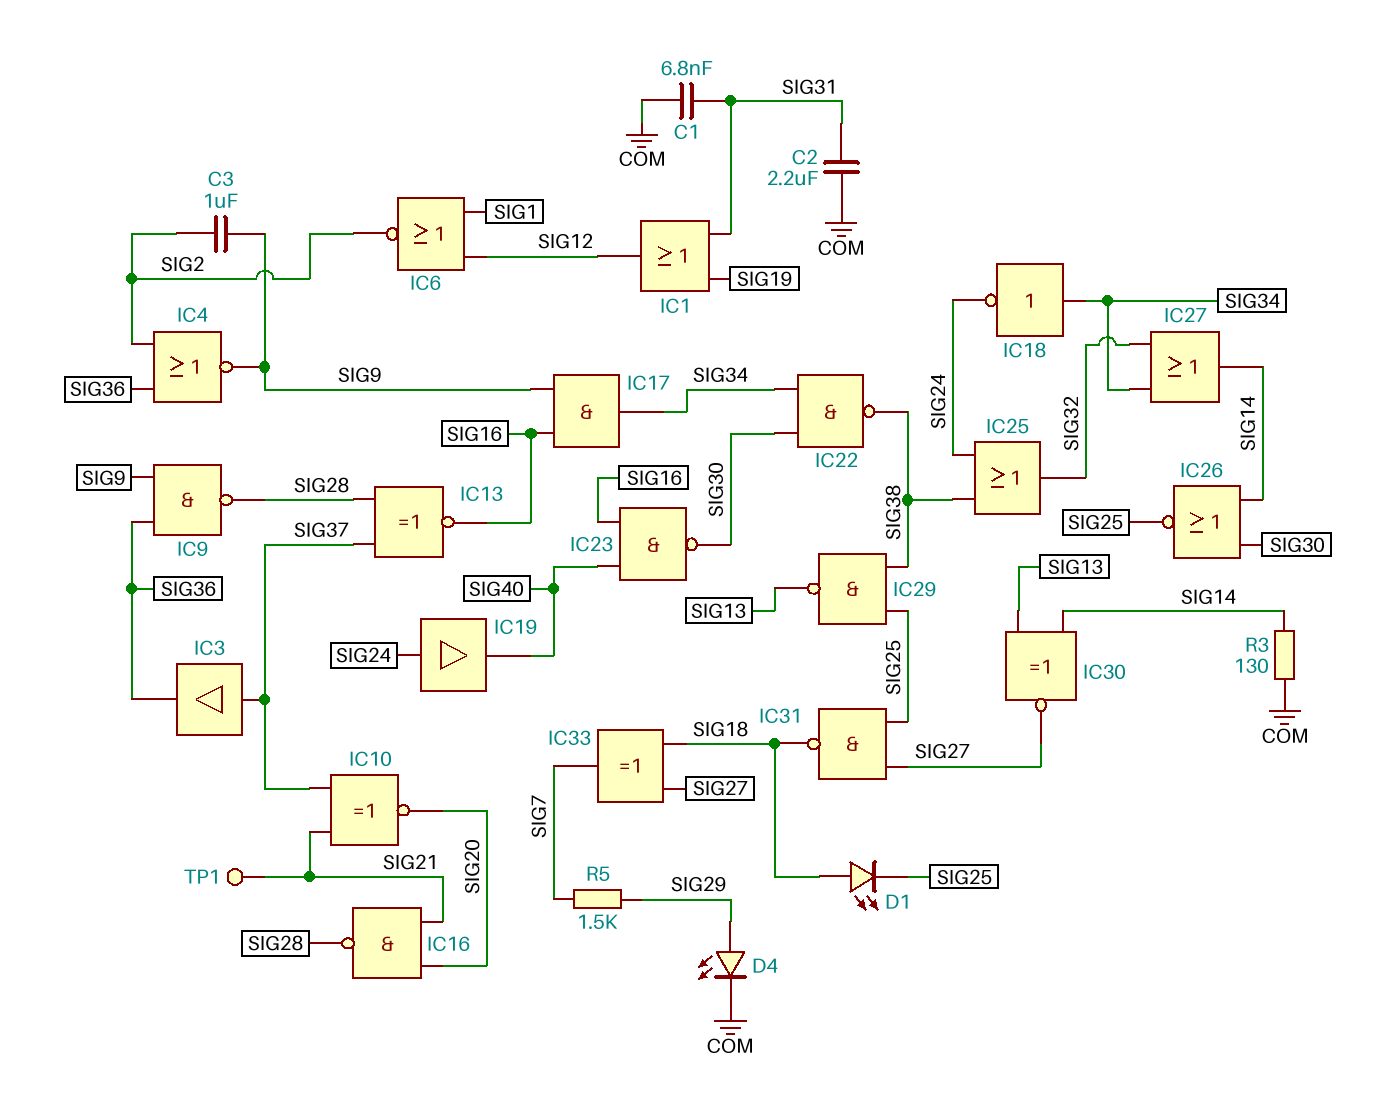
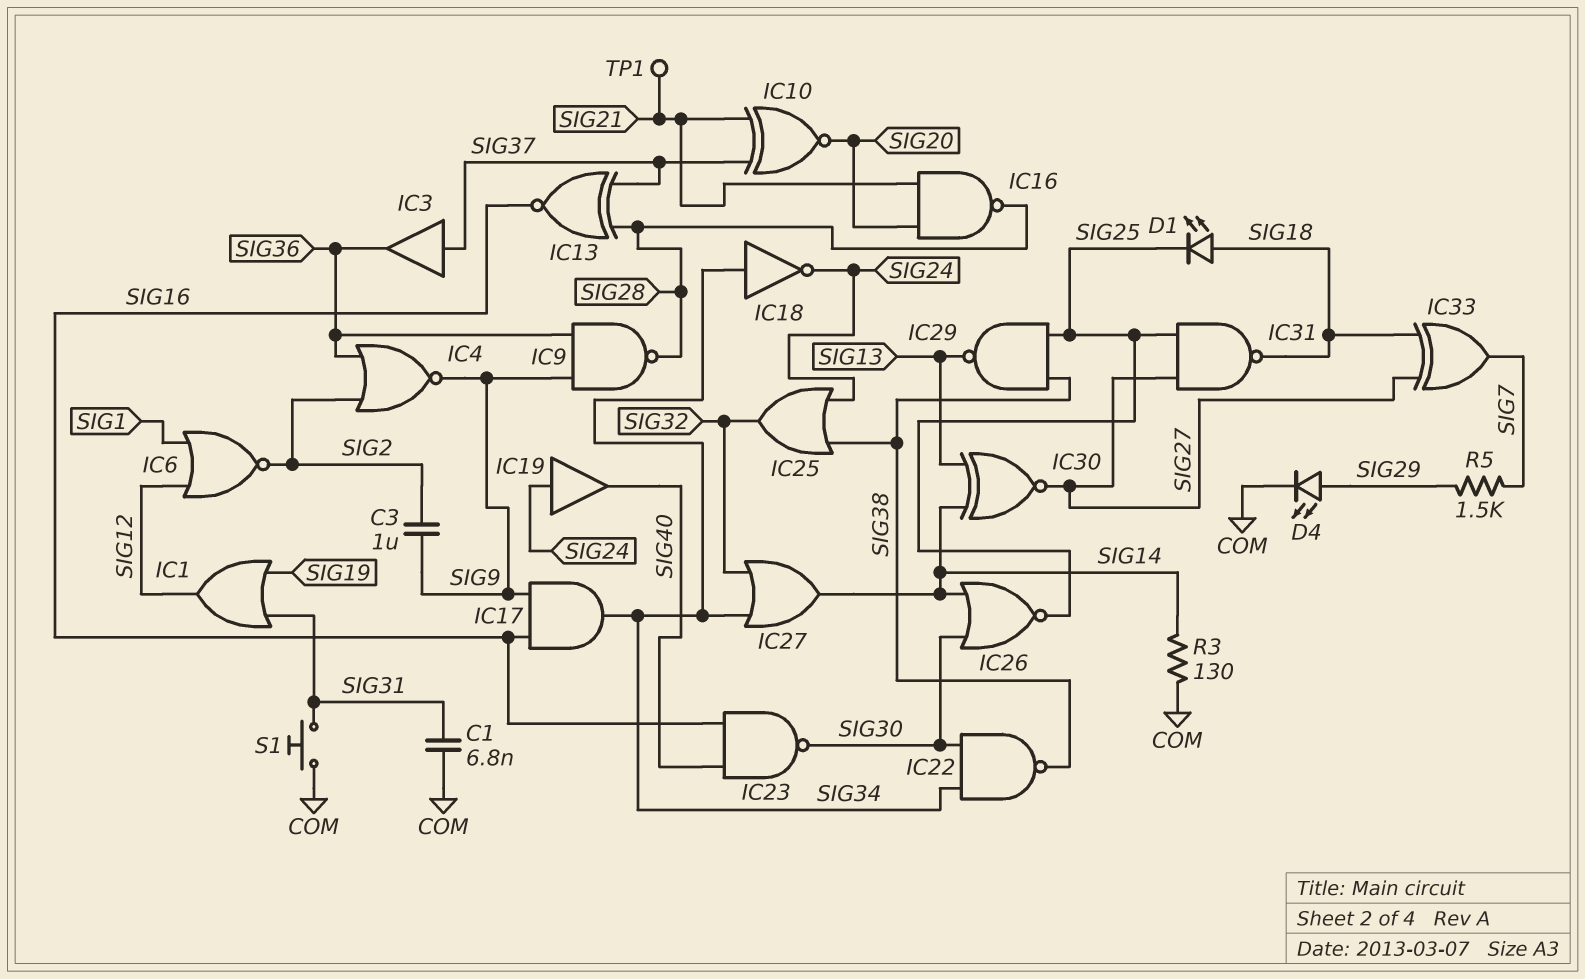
C2: 2.2uF (COM, SIG31) -> none
S1: none -> button (COM, SIG31)

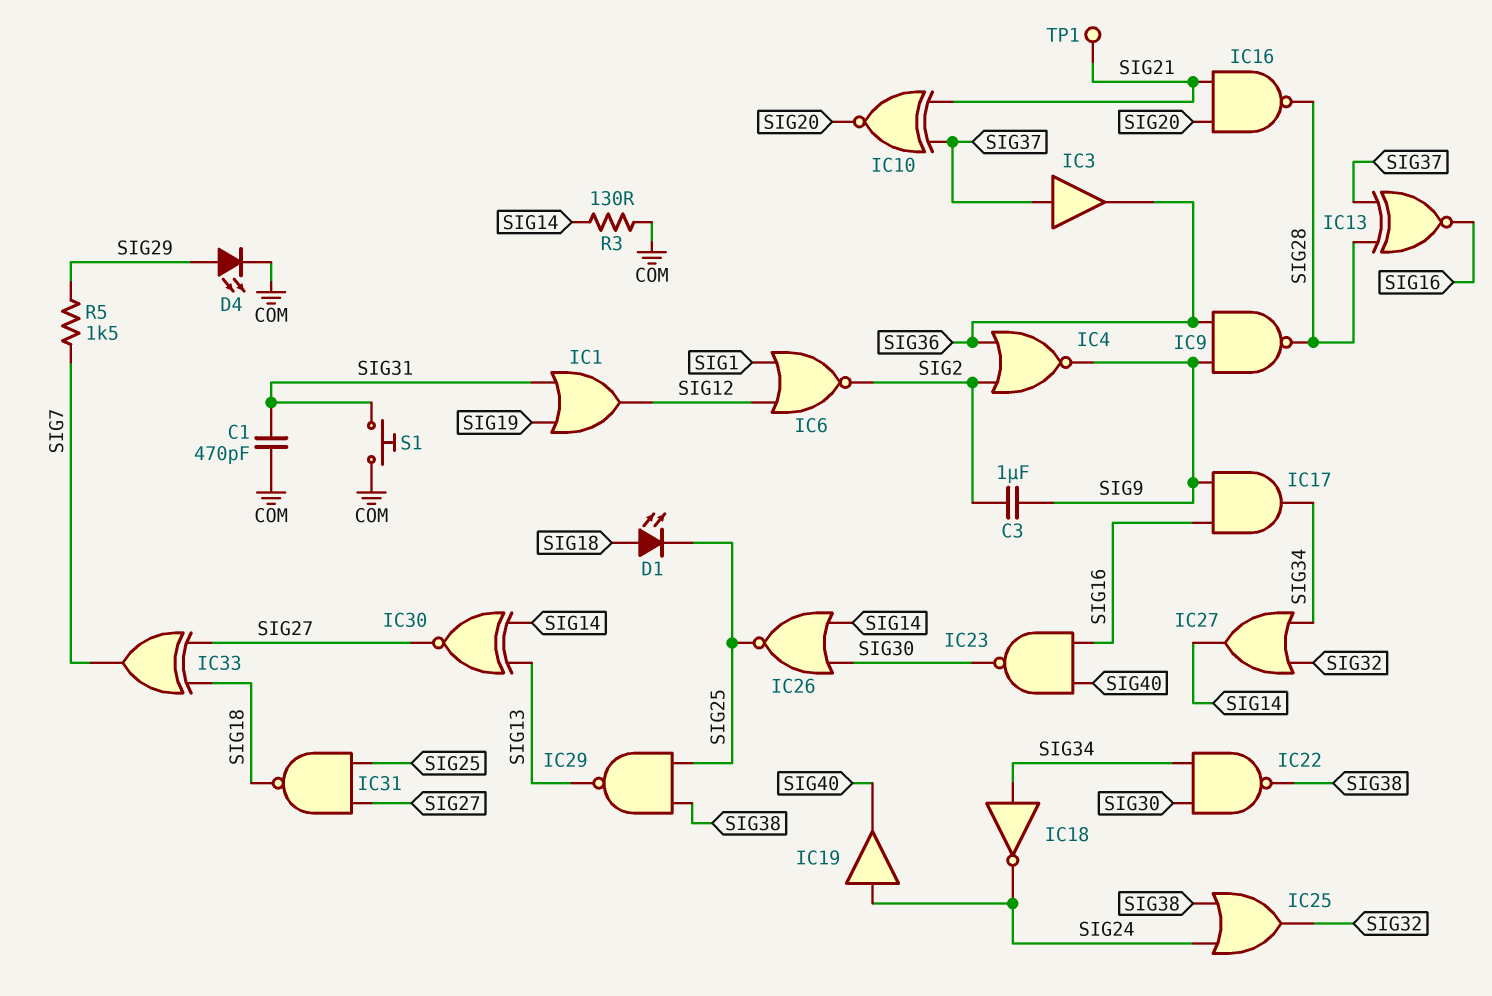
C1: 6.8nF (COM, SIG31) -> 470pF (COM, SIG31)

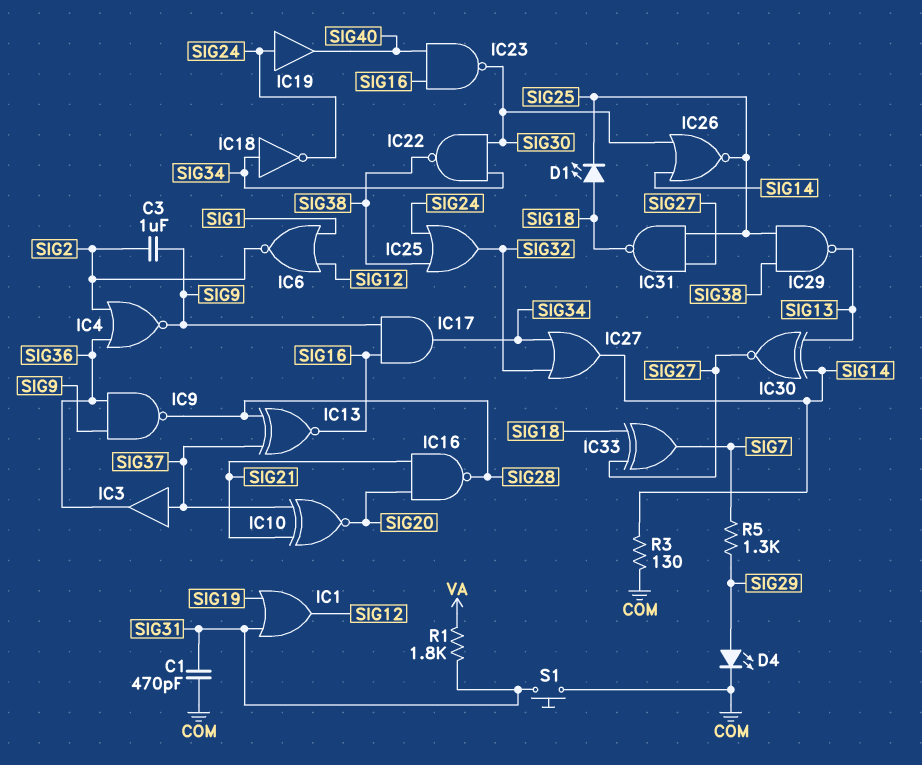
R1: none -> 1.8k (SIG31, VA)
R5: 1.5k (SIG7, SIG29) -> 1.3k (SIG7, SIG29)
TP1: test point (SIG21) -> none

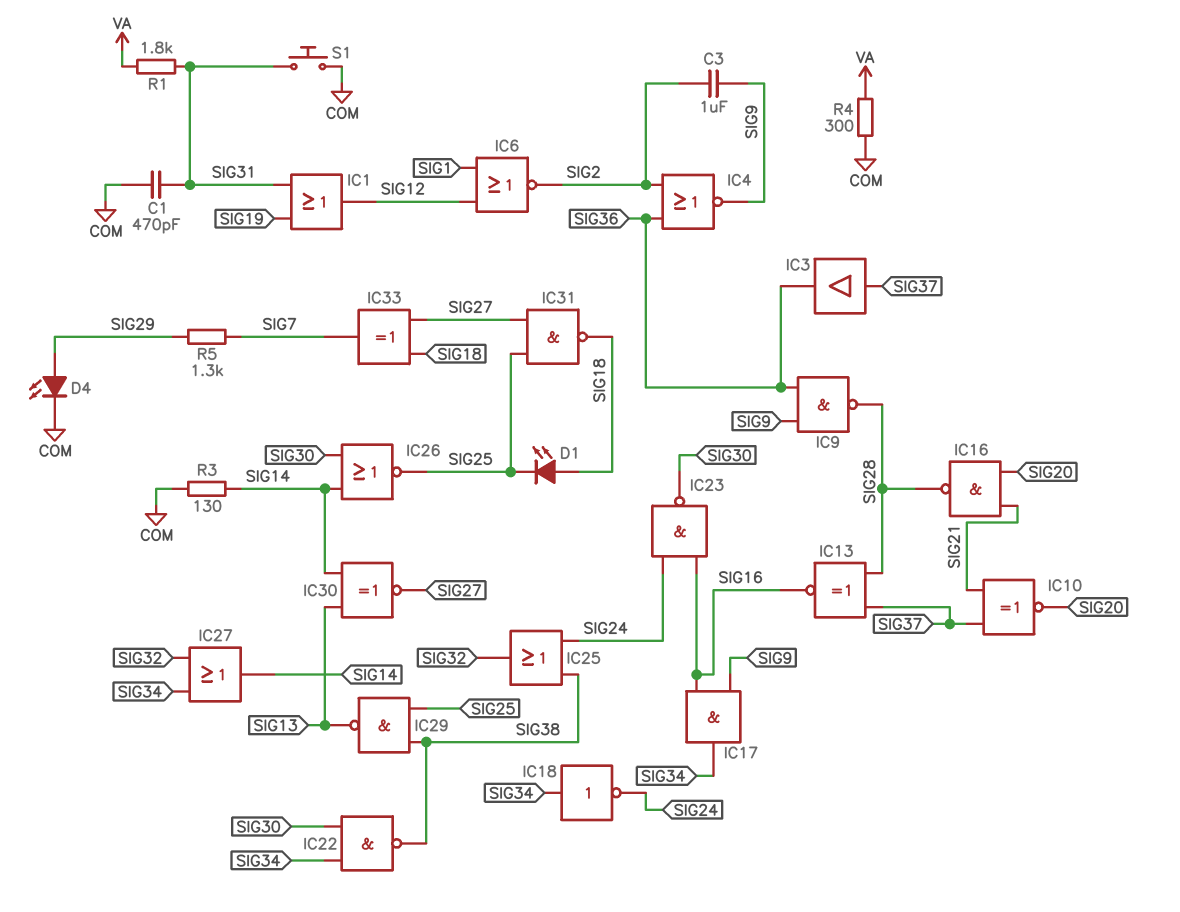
IC19: buffer (in SIG24, out SIG40) -> none
IC23: NAND (in SIG16, in SIG40, out SIG30) -> NAND (in SIG16, in SIG24, out SIG30)
R4: none -> 300 (COM, VA)

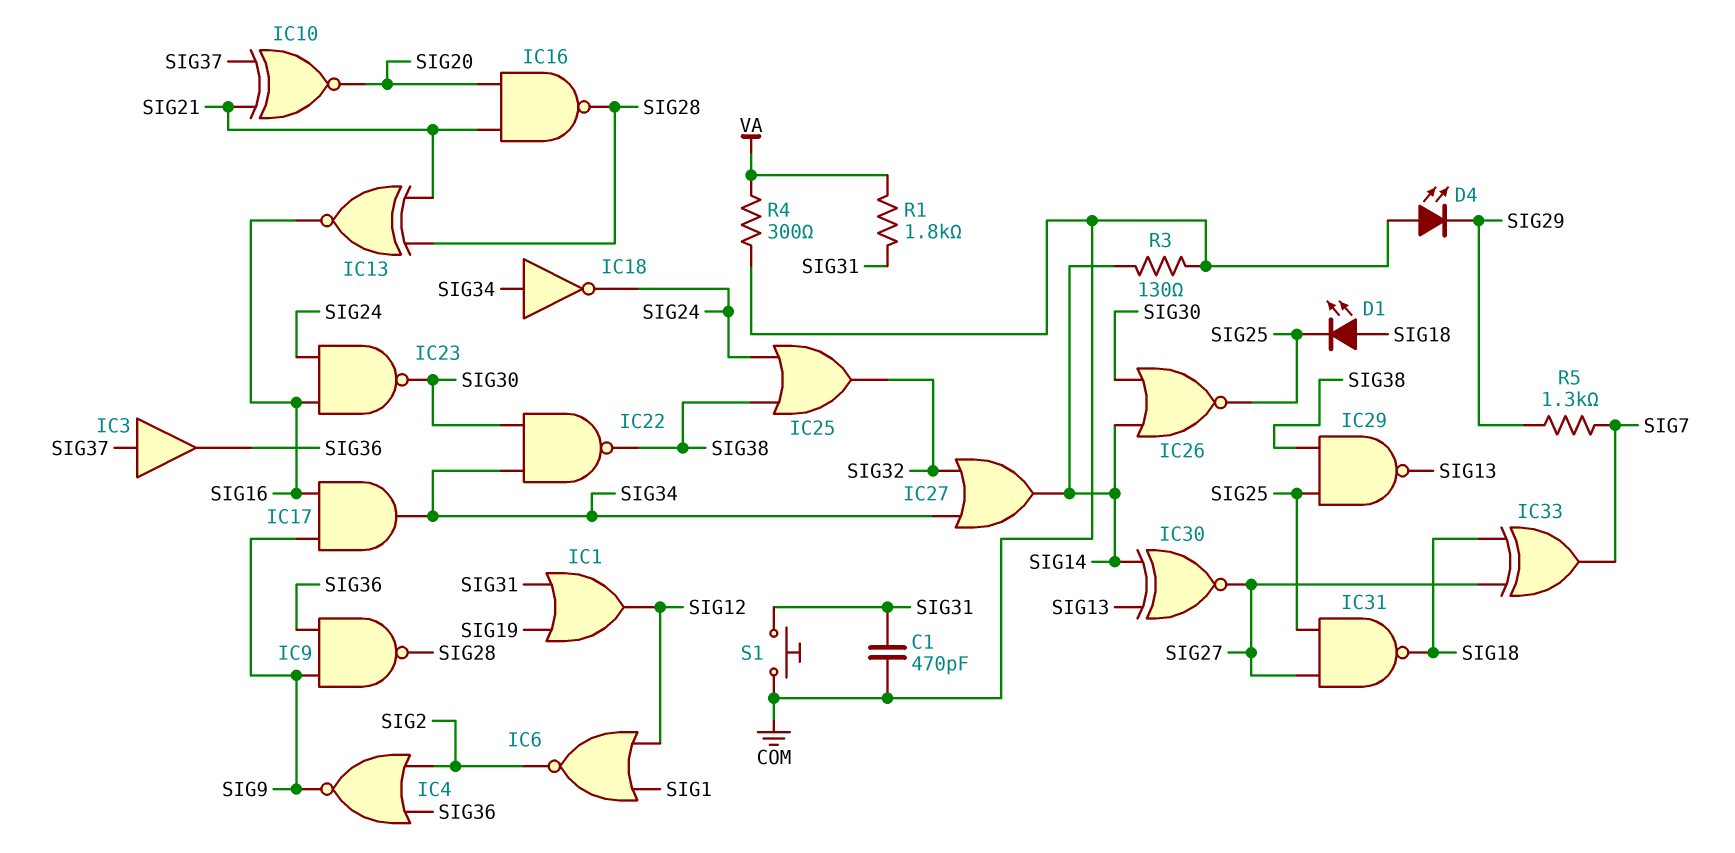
C3: 1uF (SIG2, SIG9) -> none
D4: LED (A SIG29, K COM) -> LED (A COM, K SIG29)
IC13: XNOR (in SIG28, in SIG37, out SIG16) -> XNOR (in SIG21, in SIG28, out SIG16)

